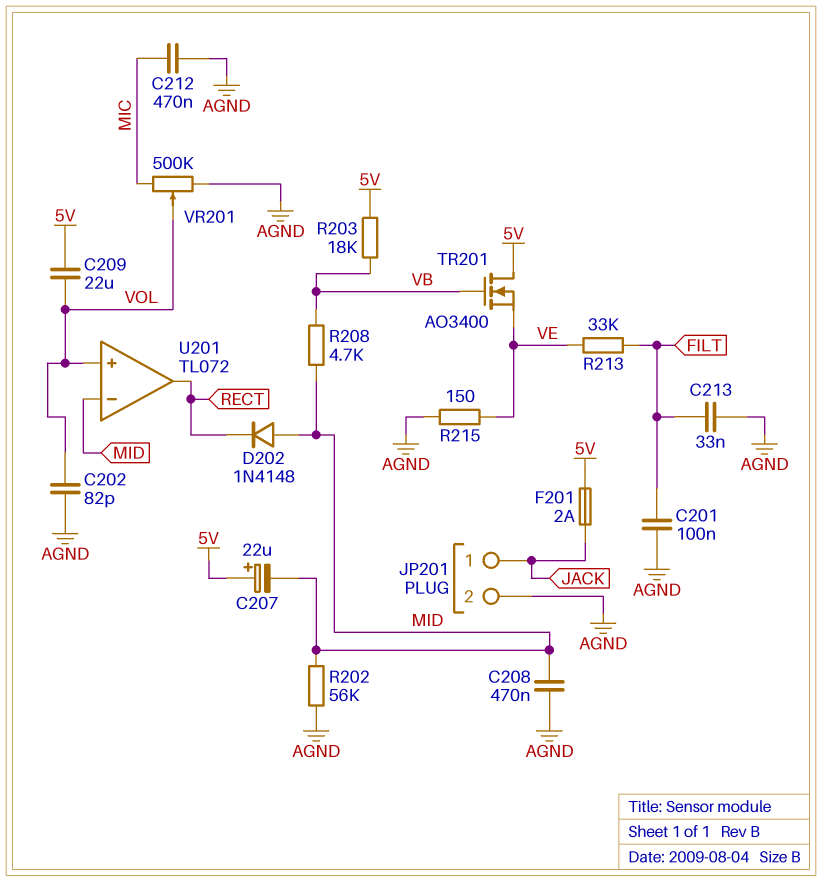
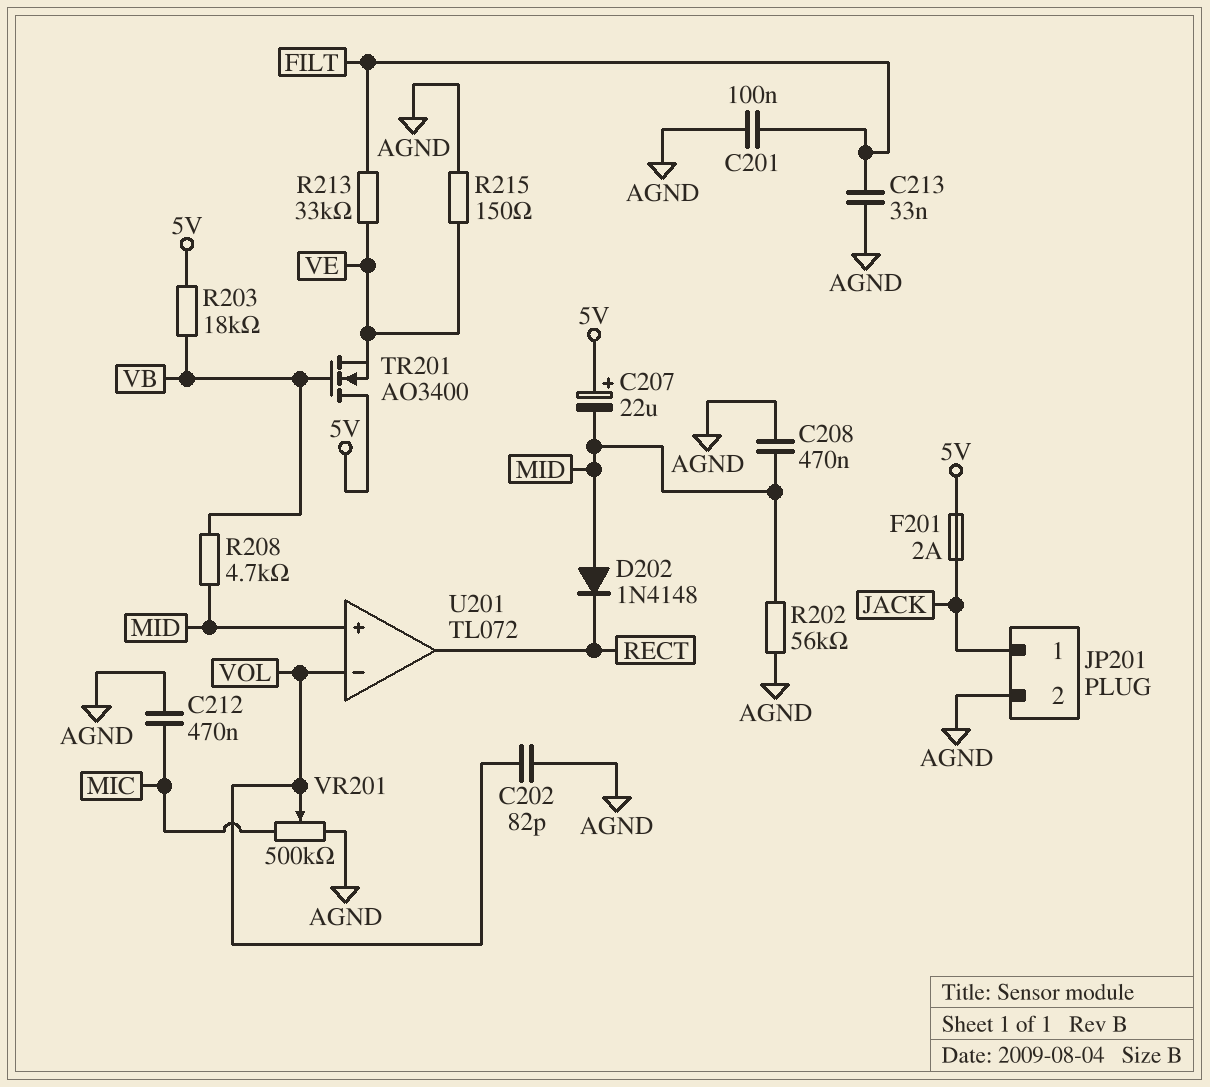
C209: 22uF (5V, VOL) -> none
U201 pin in+: VOL -> MID
U201 pin in-: MID -> VOL

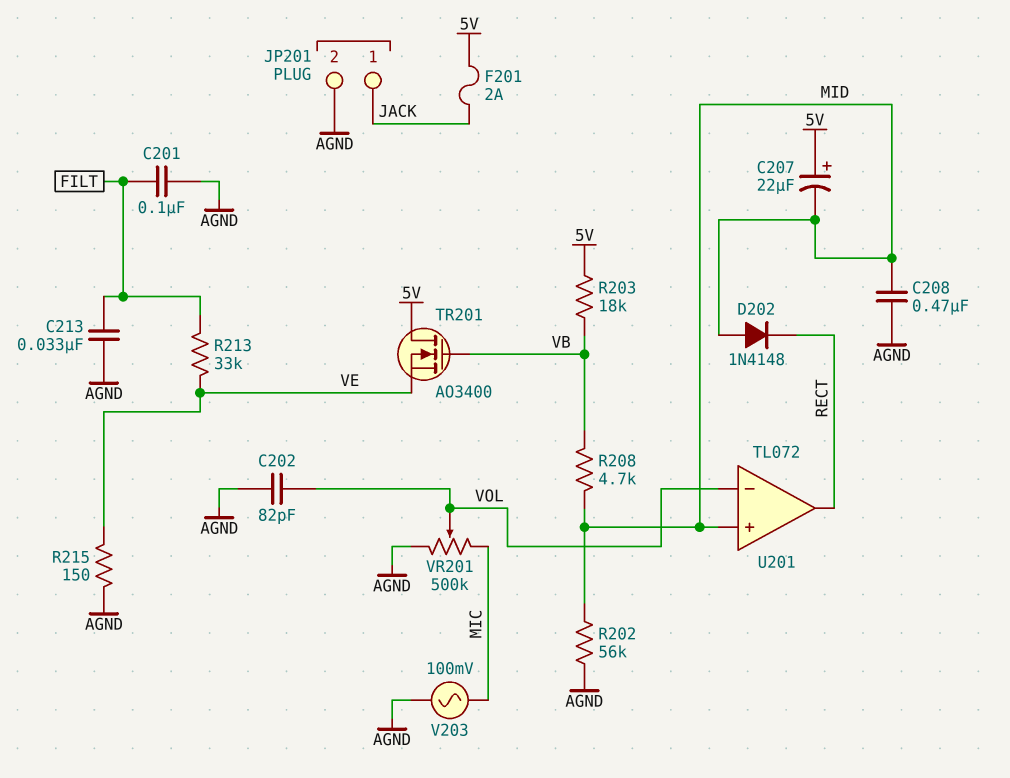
C212: 470nF (AGND, MIC) -> none
V203: none -> AC 100mV (AGND, MIC)

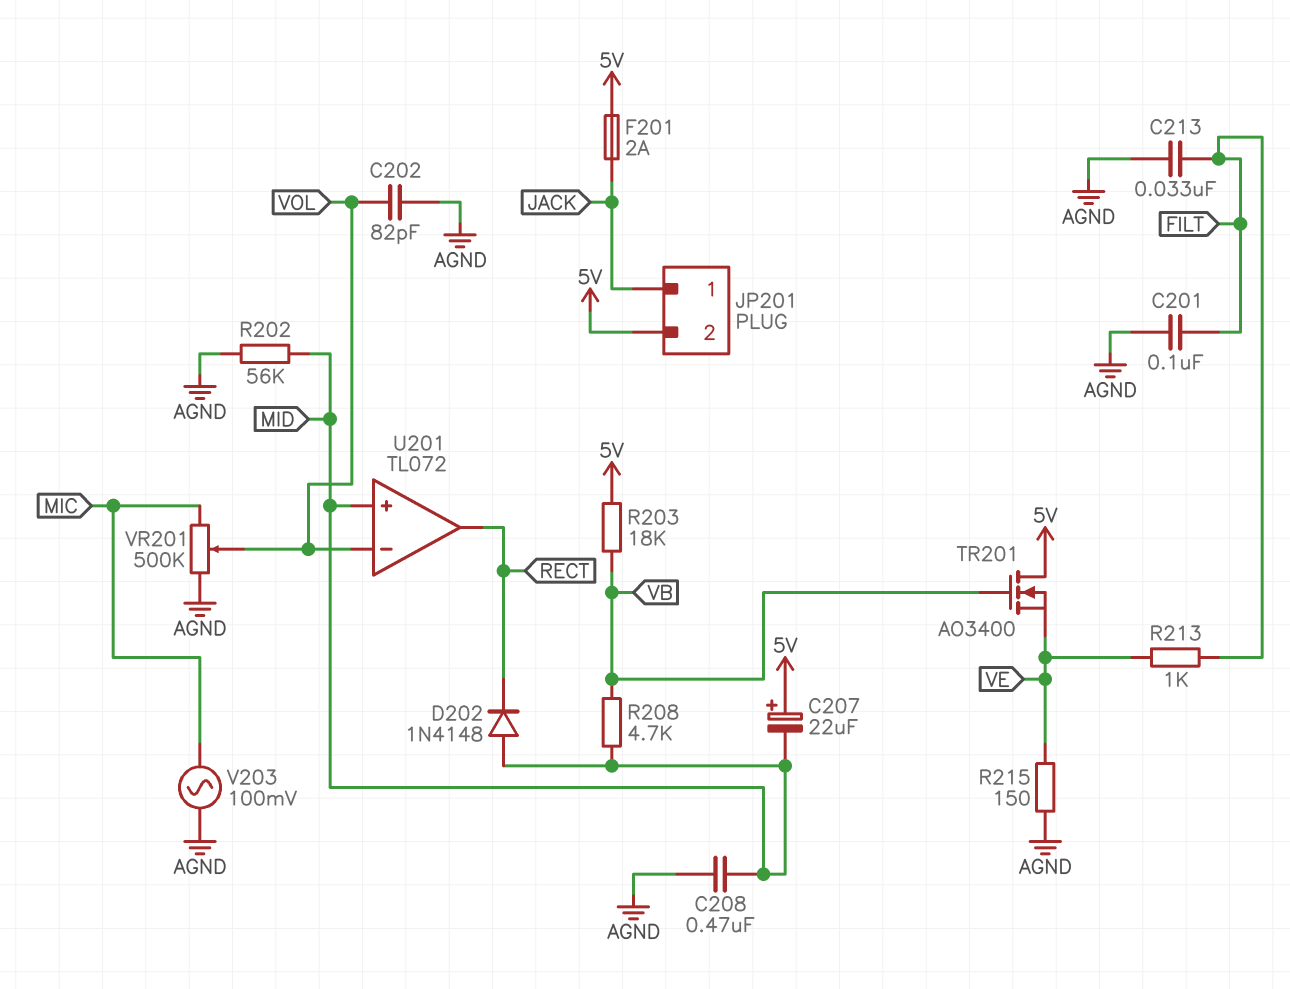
JP201 pin 2: AGND -> 5V
R213: 33k (FILT, VE) -> 1k (FILT, VE)

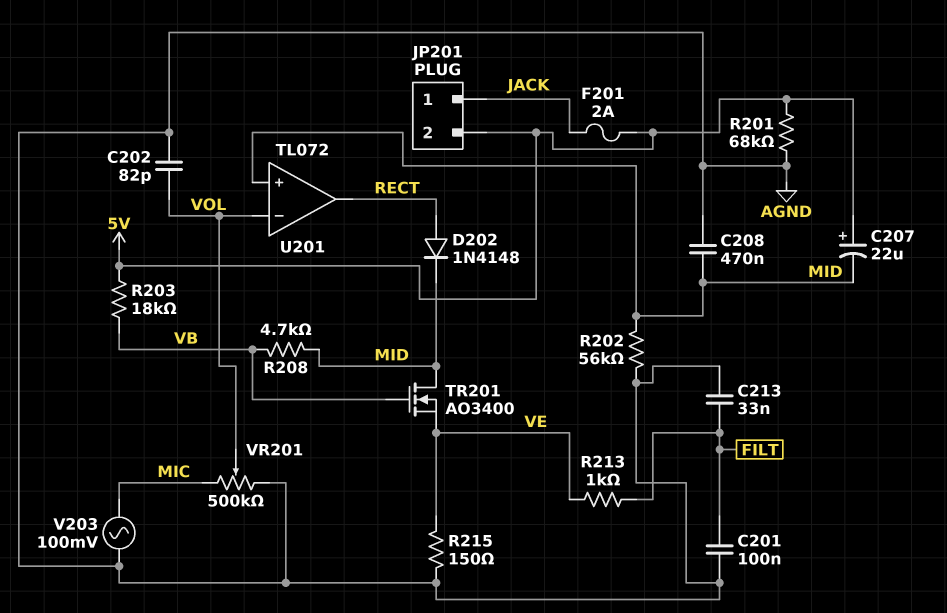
D202: diode 1N4148 (A MID, K RECT) -> diode 1N4148 (A RECT, K MID)
R201: none -> 68k (5V, AGND)
TR201: NMOS AO3400 (G VB, D 5V, S VE) -> NMOS AO3400 (G VB, D MID, S VE)

